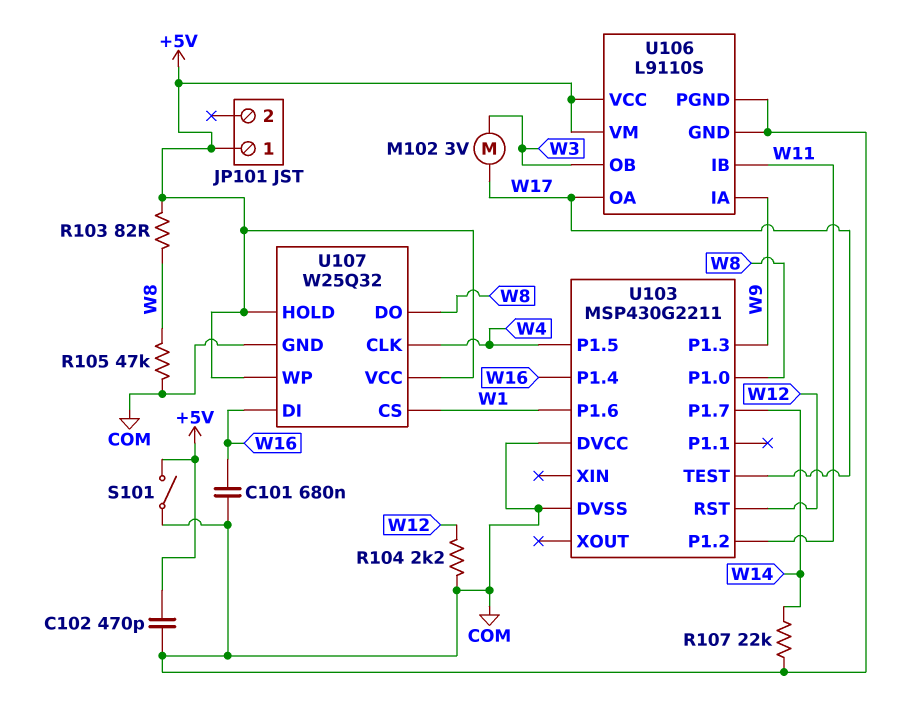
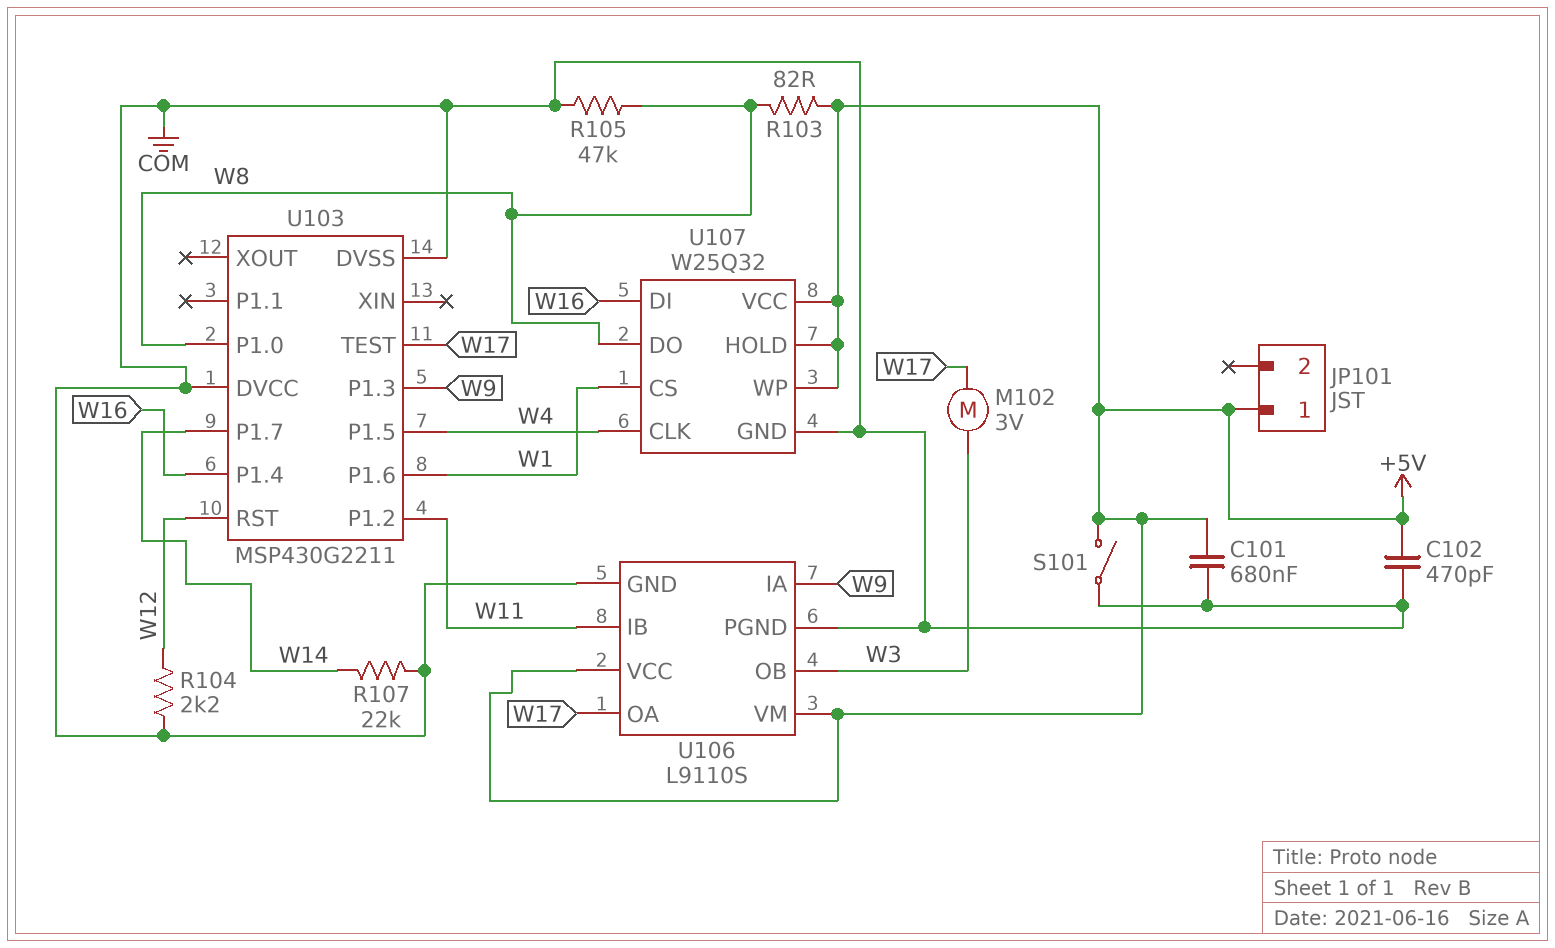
C101: 680nF (COM, W16) -> 680nF (+5V, COM)

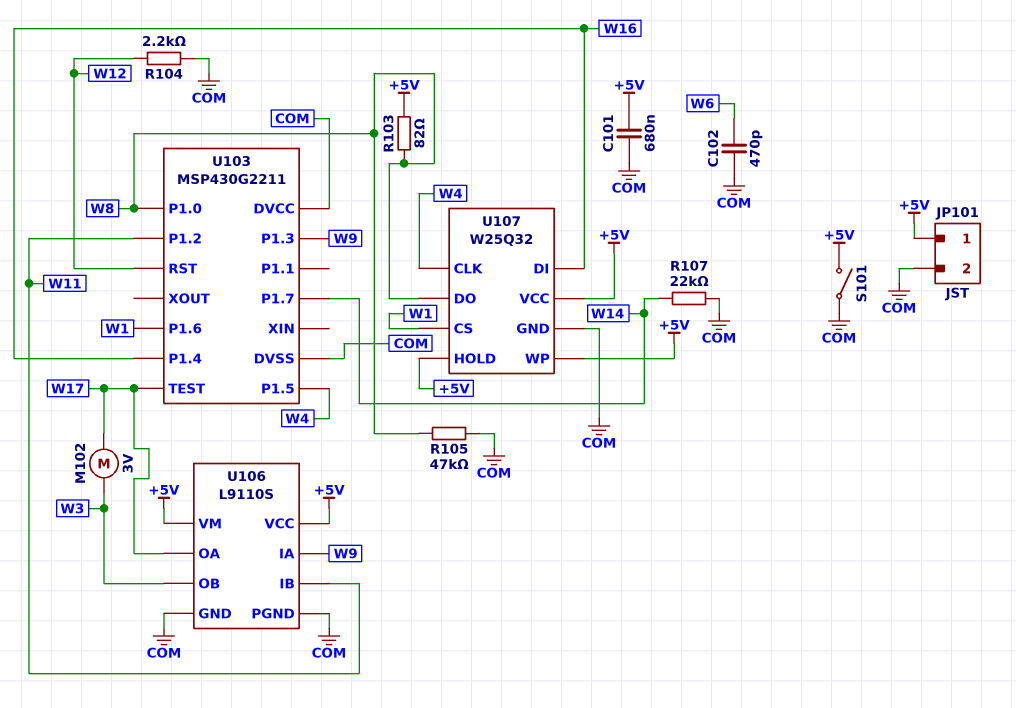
C102: 470pF (+5V, COM) -> 470pF (COM, W6)
JP101 pin 2: none -> COM

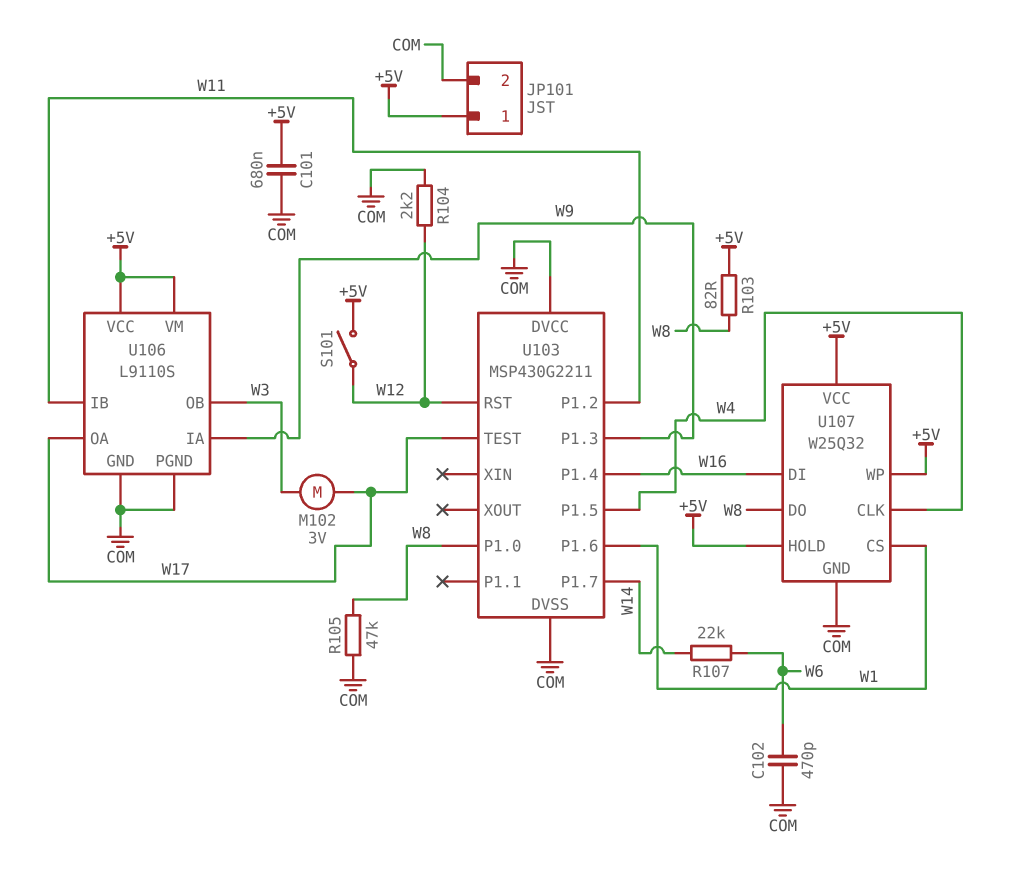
R107: 22k (COM, W14) -> 22k (W6, W14)
S101: switch (+5V, COM) -> switch (+5V, W12)

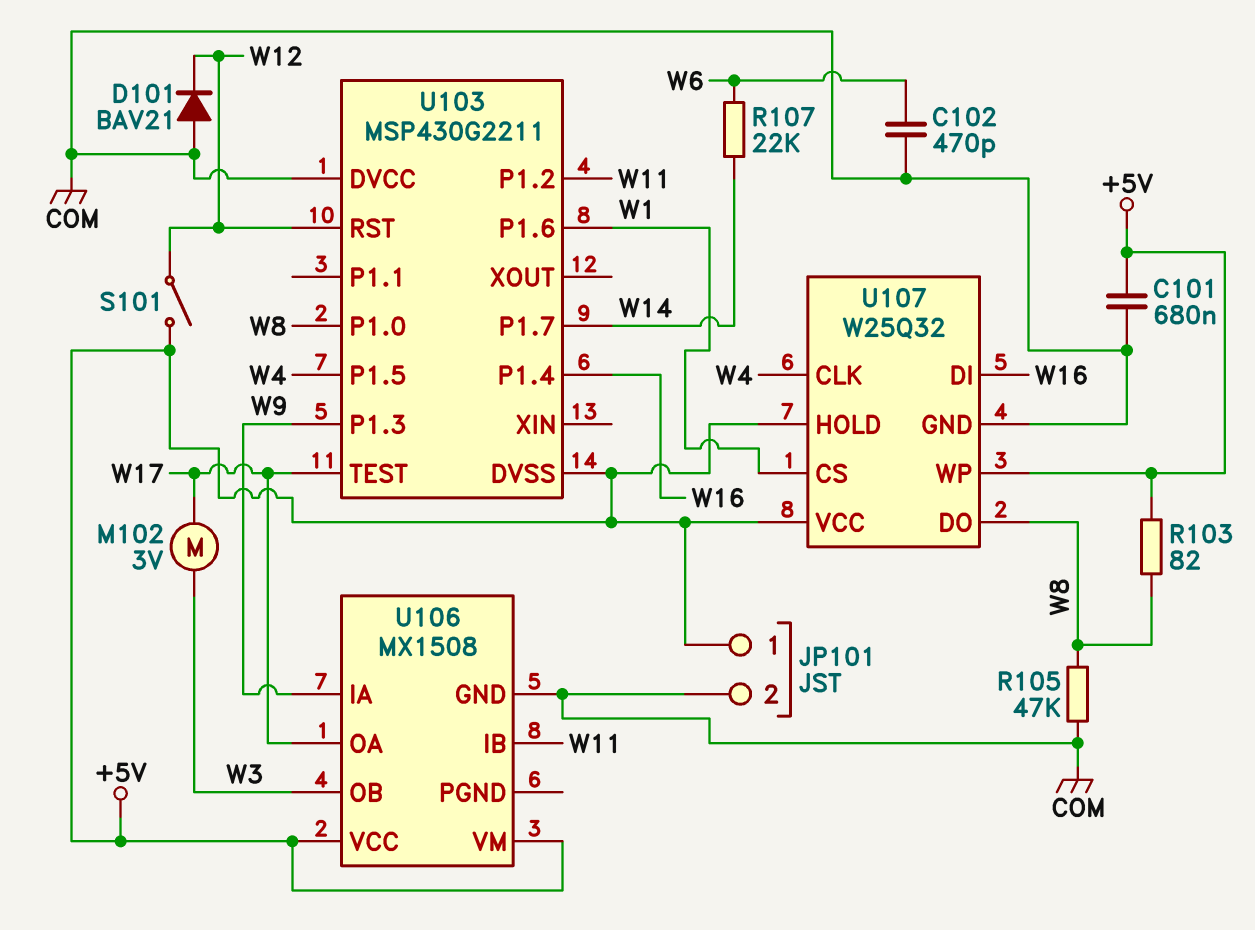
D101: none -> diode BAV21 (A COM, K W12)
R104: 2.2k (COM, W12) -> none
U103 pin DVSS: COM -> +5V
U106: L9110S -> MX1508
U106 pin PGND: COM -> none

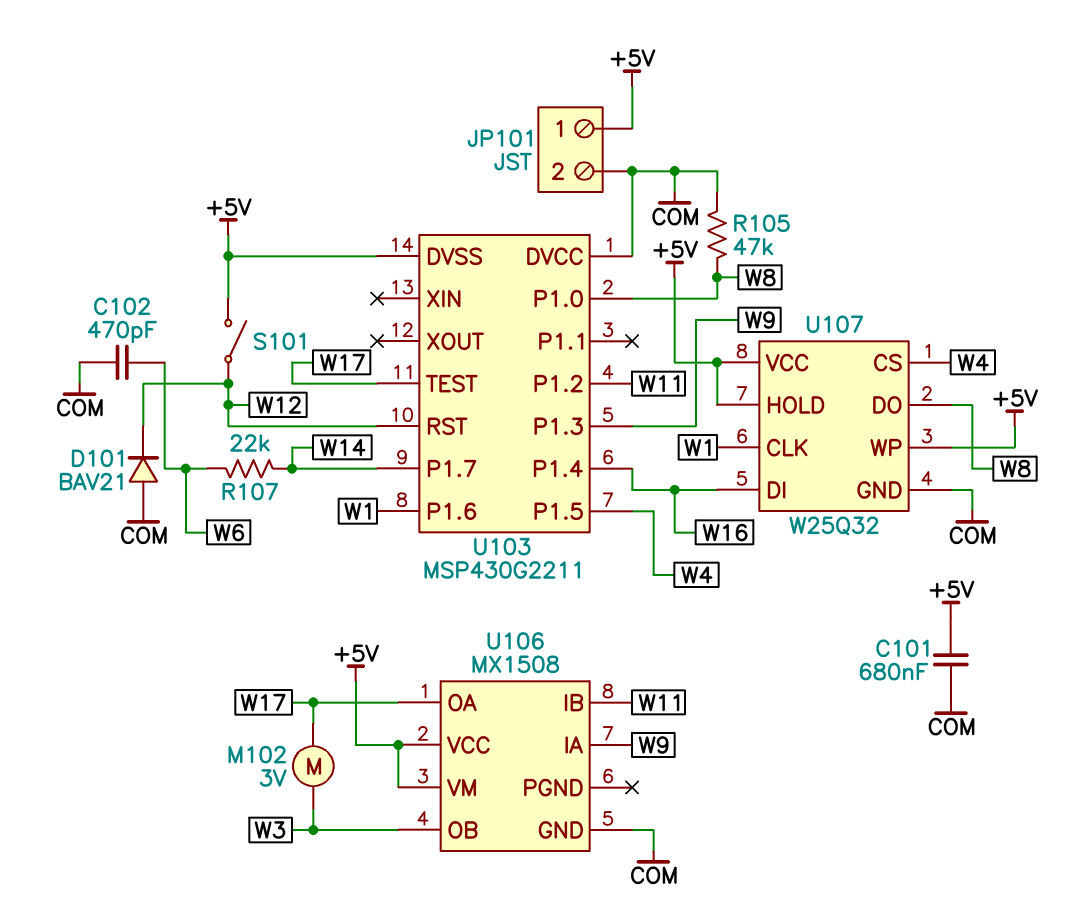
R103: 82 (+5V, W8) -> none
U107 pin CLK: W4 -> W1
U107 pin CS: W1 -> W4

